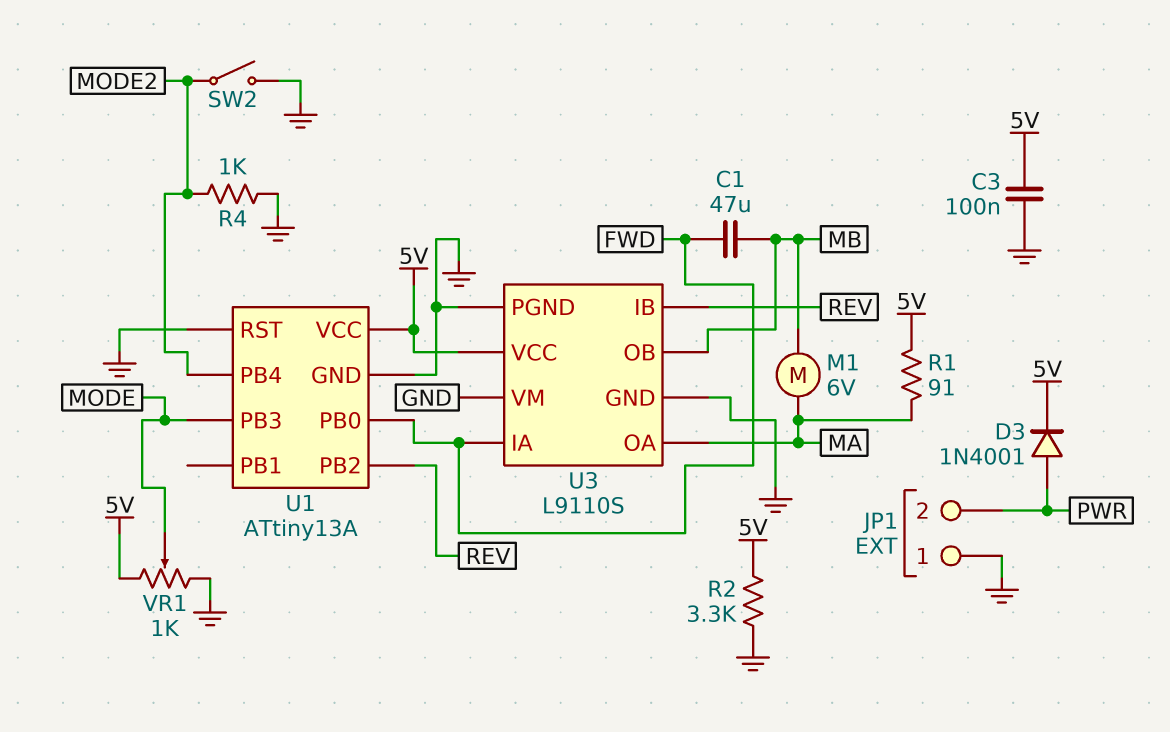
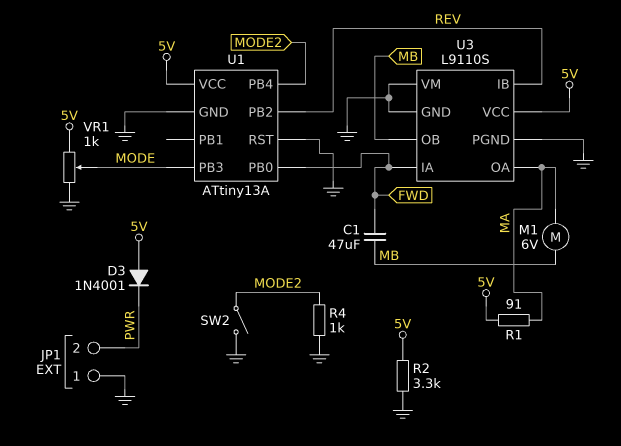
C3: 100nF (5V, GND) -> none
D3: diode 1N4001 (A PWR, K 5V) -> diode 1N4001 (A 5V, K PWR)

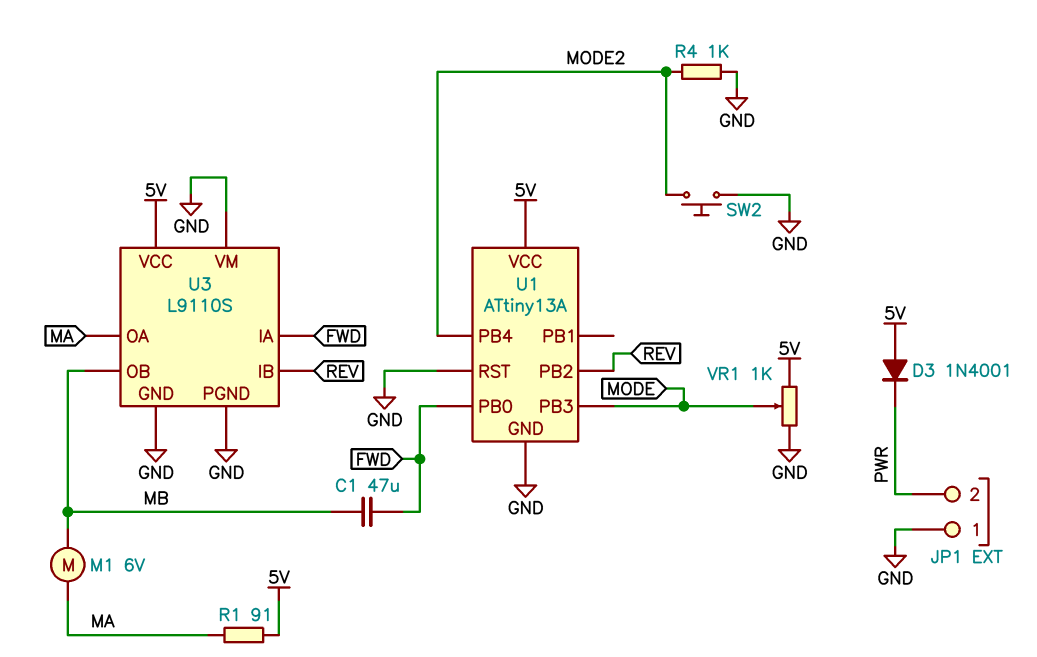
R2: 3.3k (5V, GND) -> none
SW2: switch (GND, MODE2) -> button (GND, MODE2)

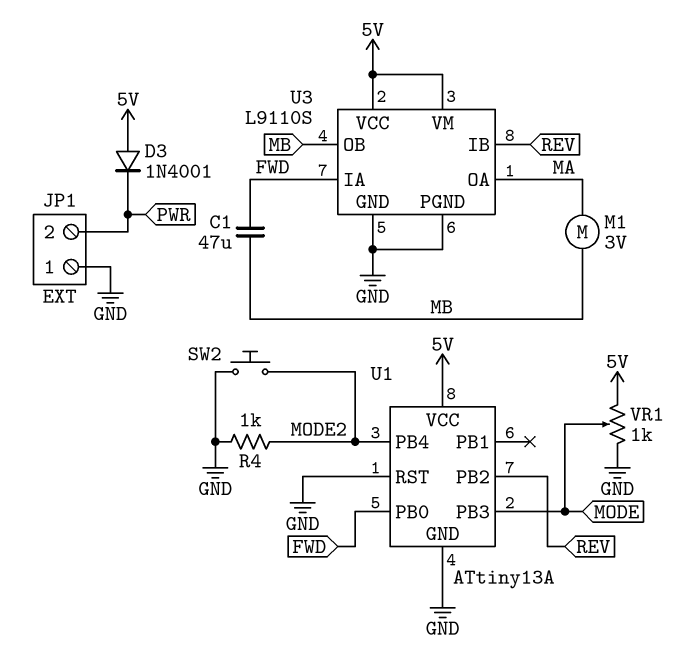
M1: motor 6V (MA, MB) -> motor 3V (MA, MB)
R1: 91 (5V, MA) -> none
U3 pin VM: GND -> 5V

